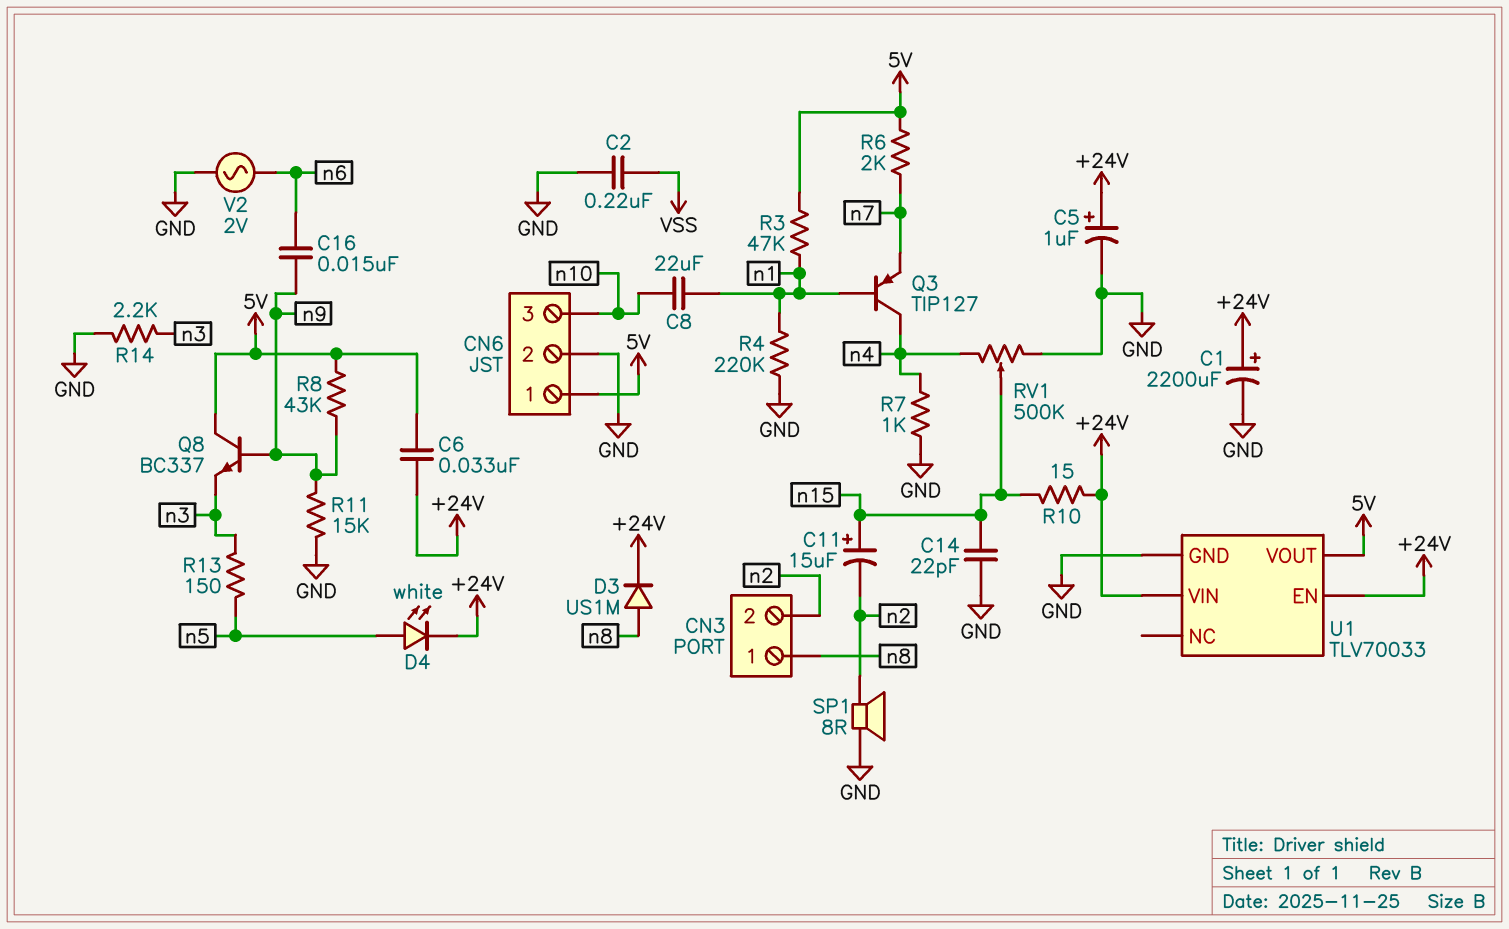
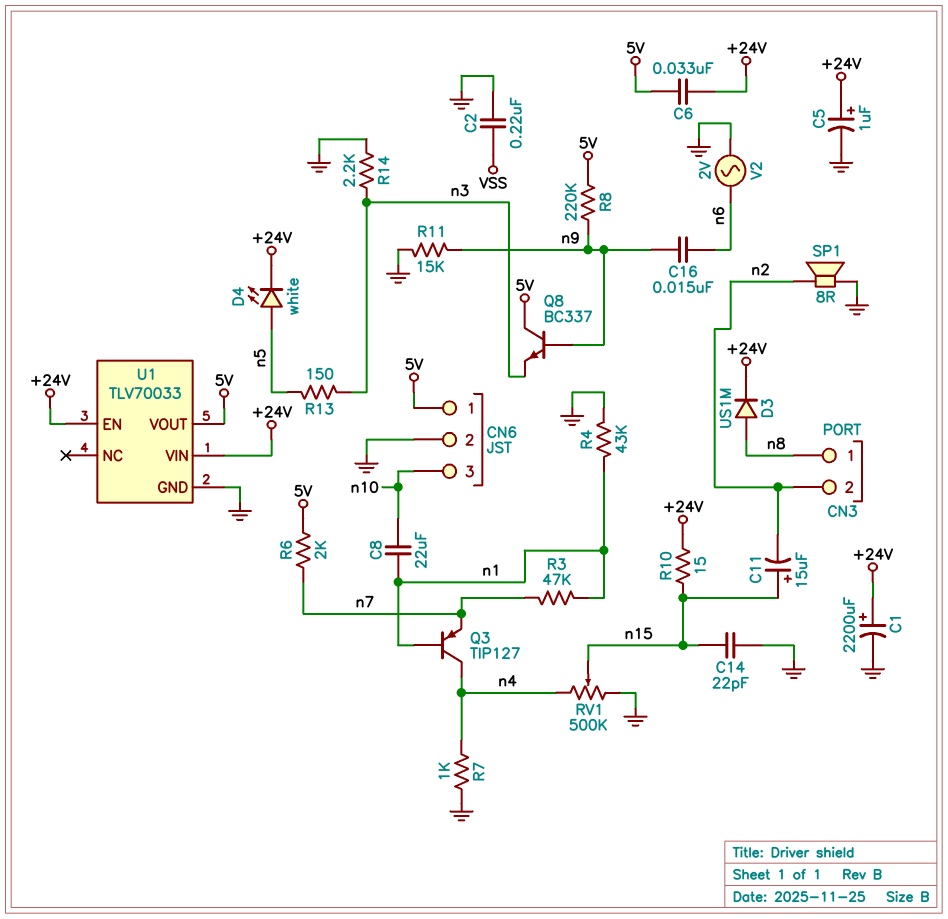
R3: 47k (5V, n1) -> 47k (n1, n7)
R4: 220k (GND, n1) -> 43k (GND, n1)
R8: 43k (5V, n9) -> 220k (5V, n9)

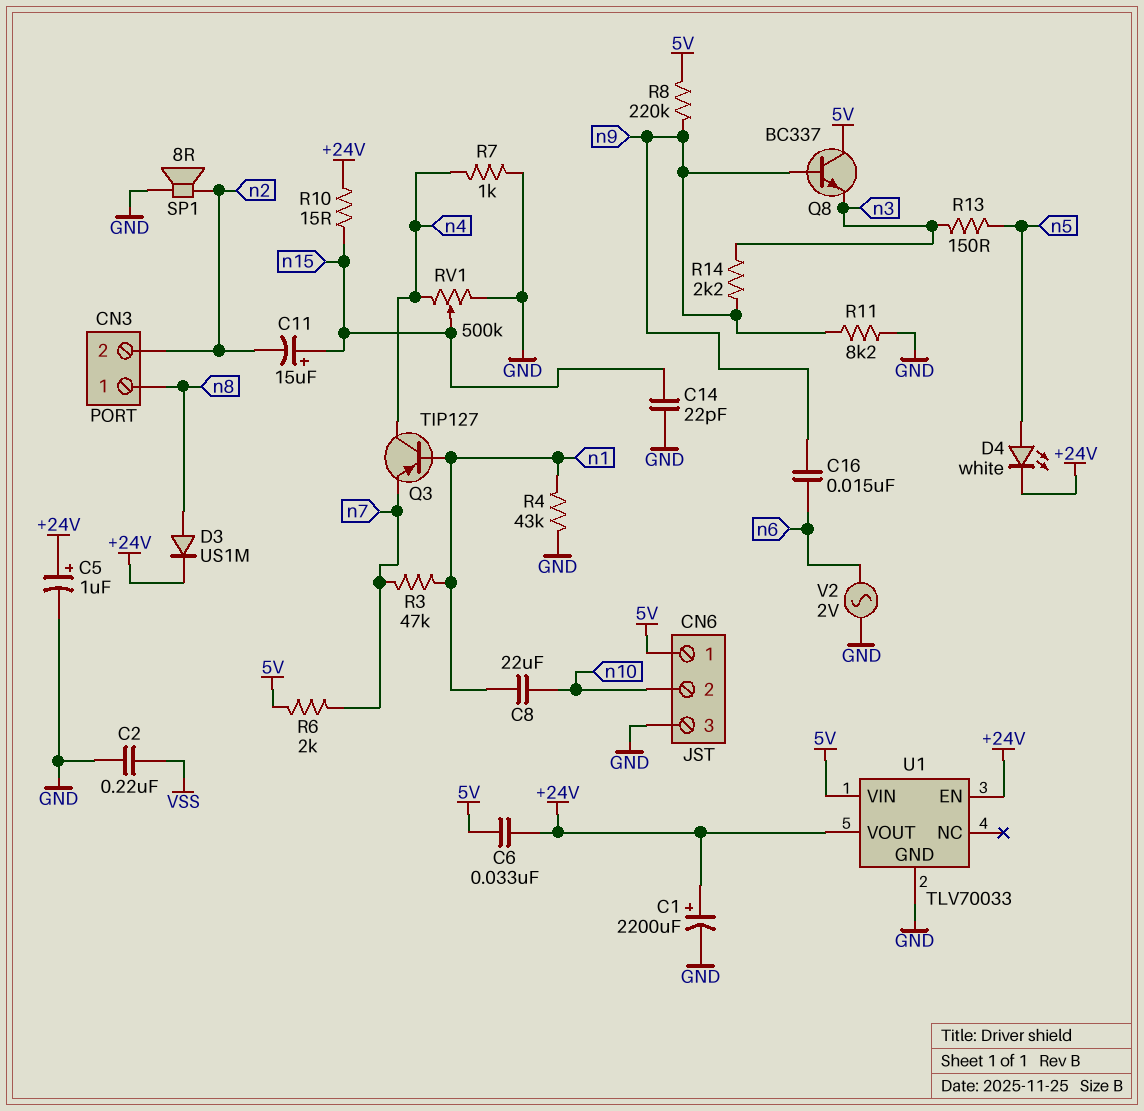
CN6 pin 2: GND -> n10
CN6 pin 3: n10 -> GND
R11: 15k (GND, n9) -> 8.2k (GND, n9)
R14: 2.2k (GND, n3) -> 2.2k (n3, n9)
U1 pin VIN: +24V -> 5V
U1 pin VOUT: 5V -> +24V

